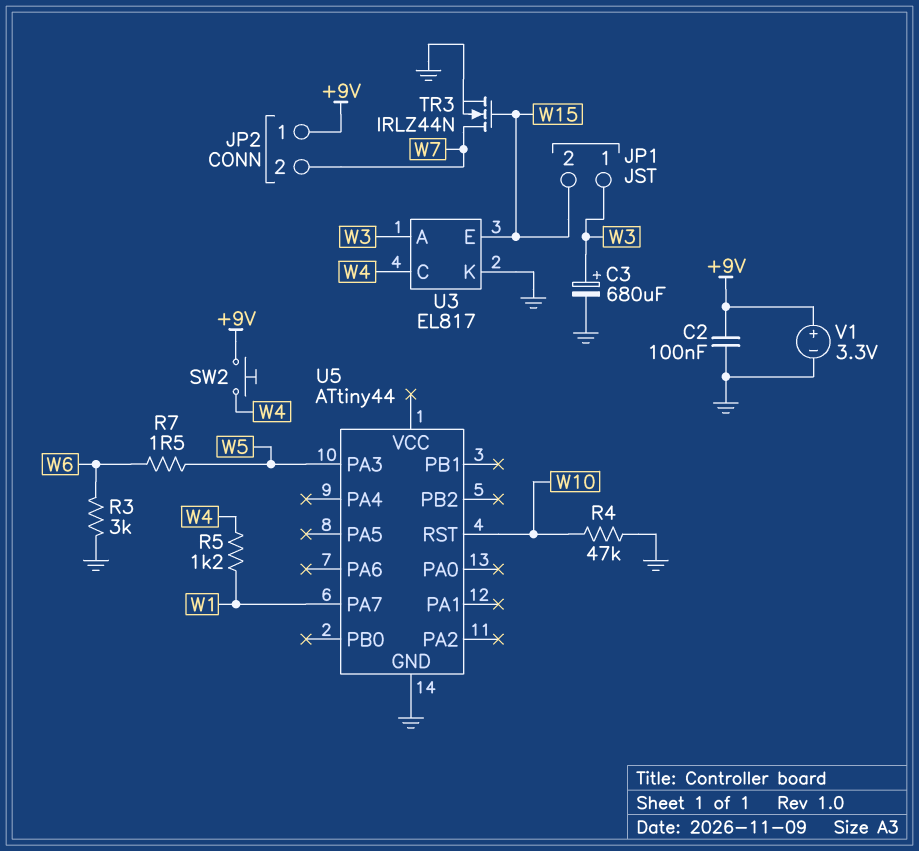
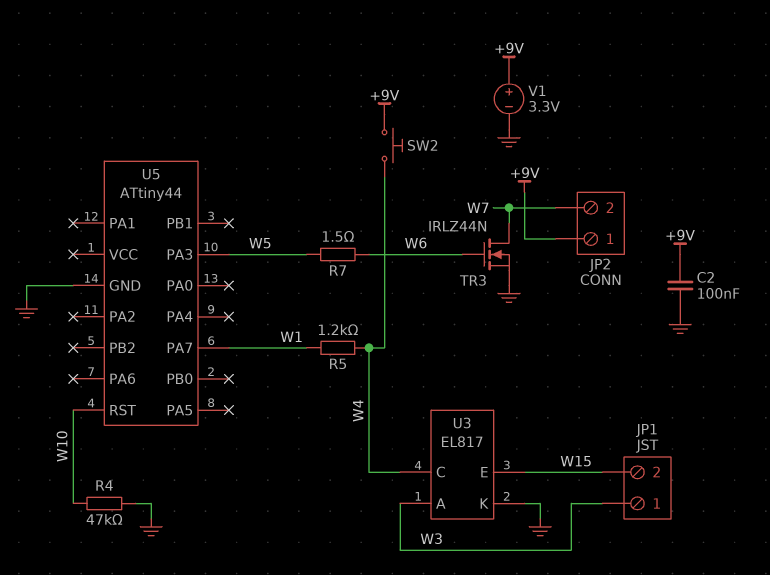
C3: 680uF (plus W3, minus GND) -> none
R3: 3k (GND, W6) -> none
TR3: NMOS IRLZ44N (G W15, D W7, S GND) -> NMOS IRLZ44N (G W6, D W7, S GND)

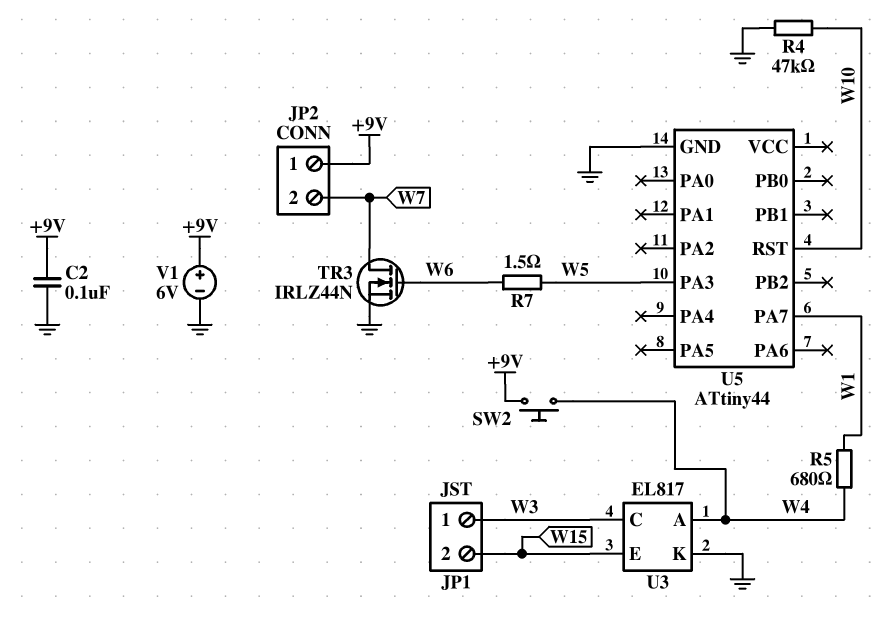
R5: 1.2k (W1, W4) -> 680 (W1, W4)
U3 pin A: W3 -> W4
U3 pin C: W4 -> W3
V1: 3.3V (plus +9V, minus GND) -> 6V (plus +9V, minus GND)

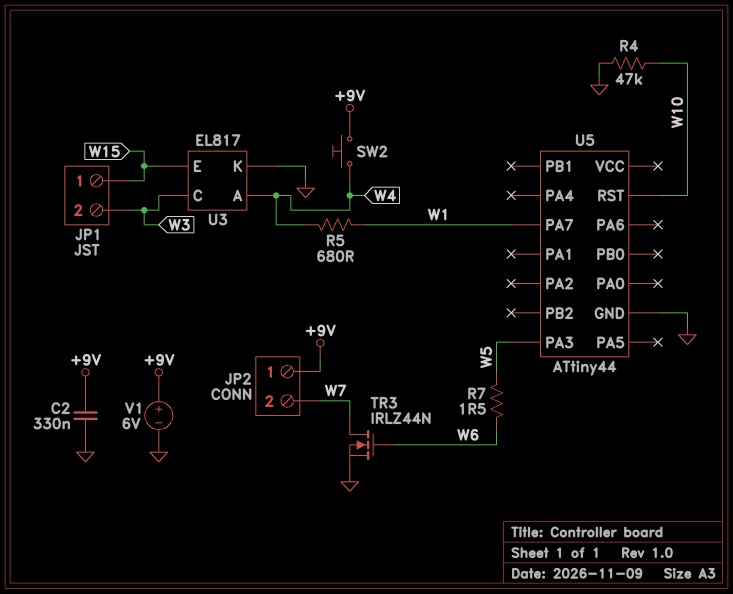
C2: 100nF (+9V, GND) -> 330nF (+9V, GND)
JP1 pin 1: W3 -> W15
JP1 pin 2: W15 -> W3

